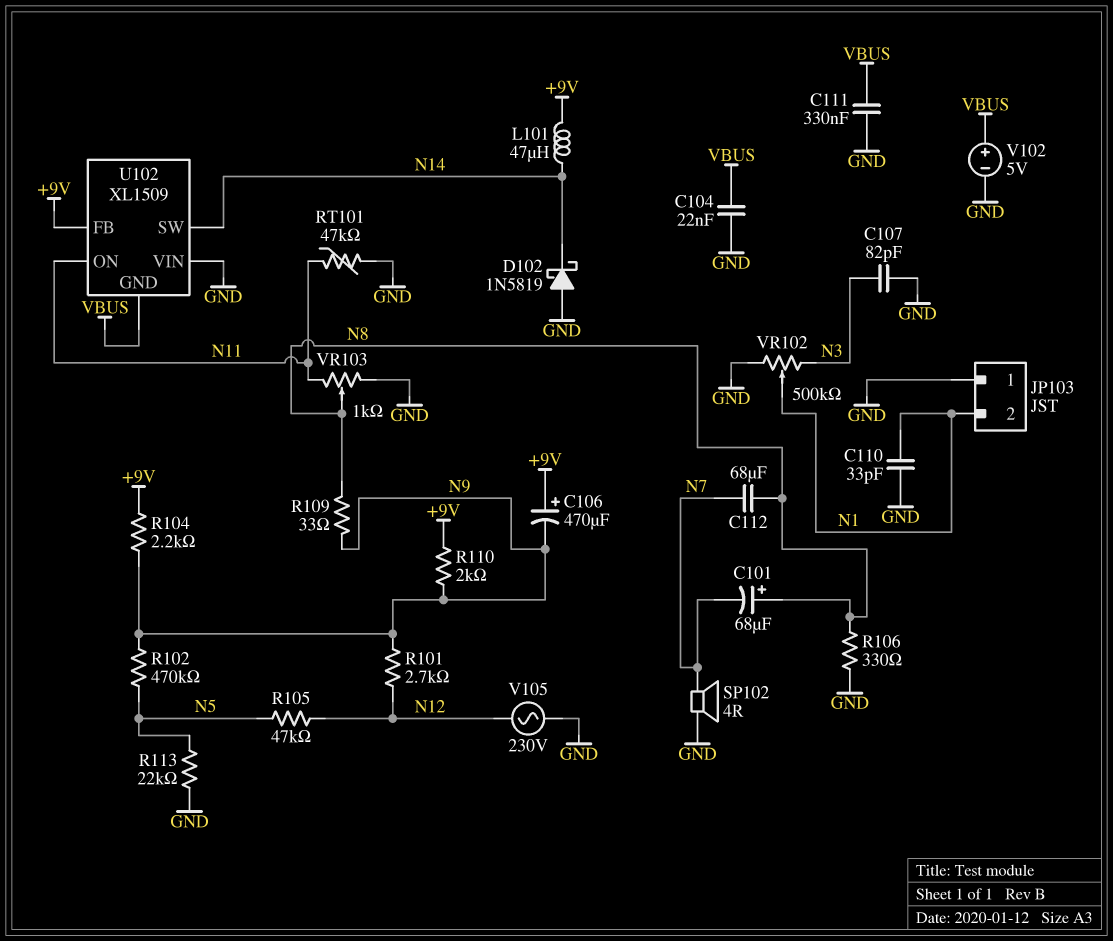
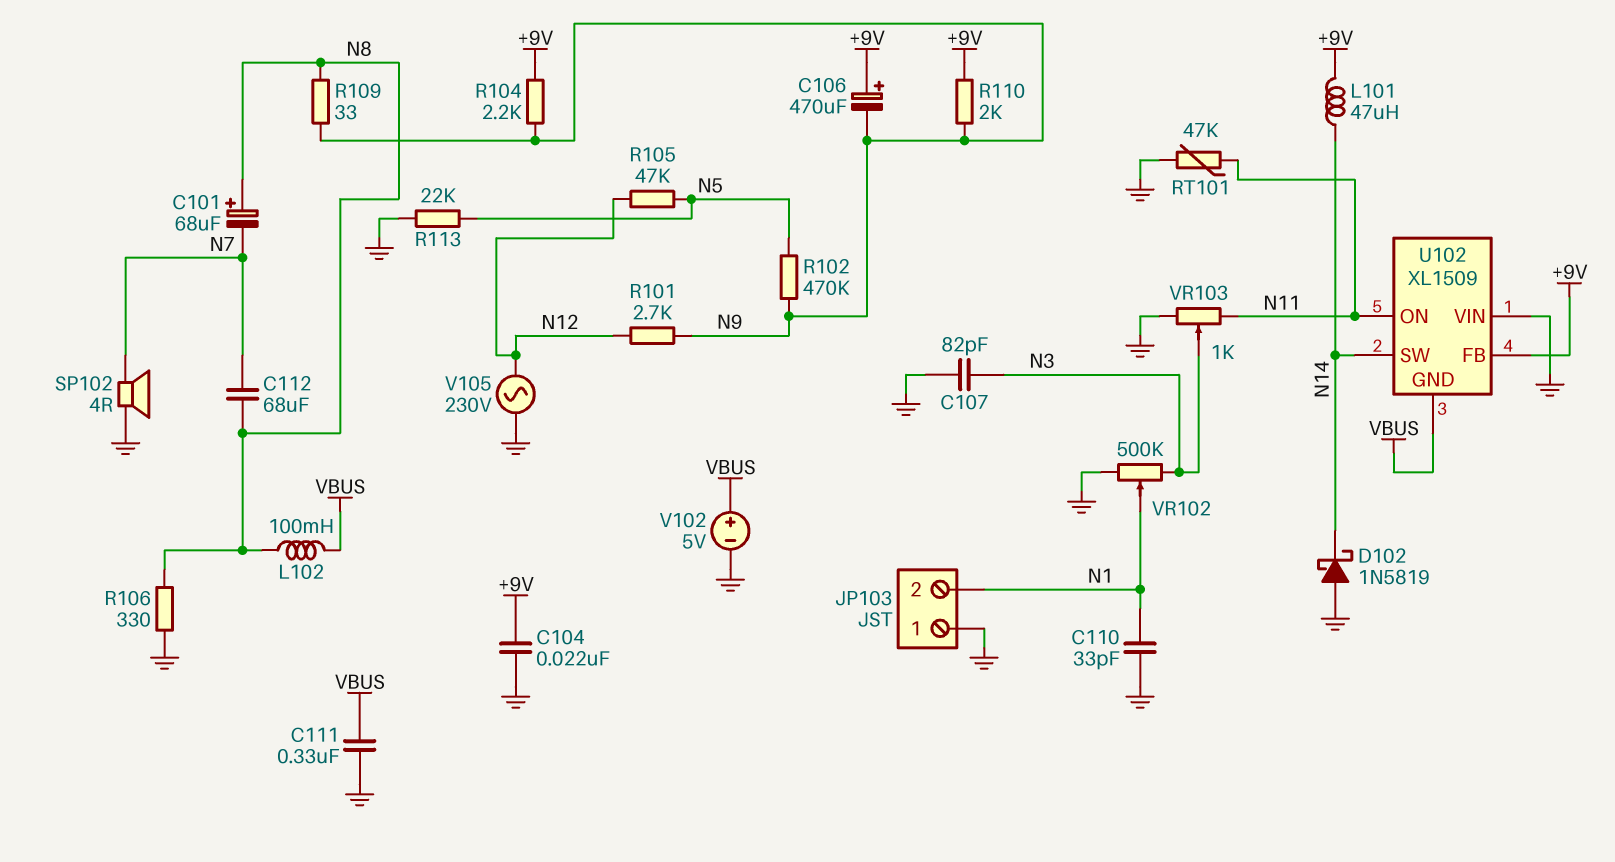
C104: 22nF (GND, VBUS) -> 22nF (+9V, GND)
L102: none -> 100mH (N8, VBUS)
VR103: 1k (GND, N11, wiper N8) -> 1k (GND, N11, wiper N3)

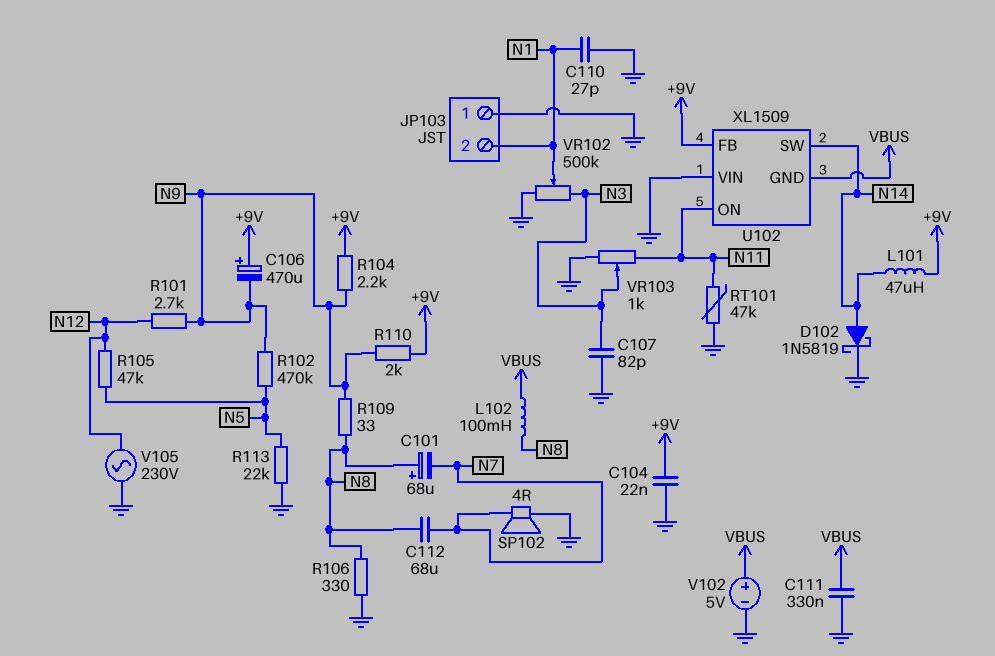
C110: 33pF (GND, N1) -> 27pF (GND, N1)
D102: schottky 1N5819 (A GND, K N14) -> schottky 1N5819 (A N14, K GND)

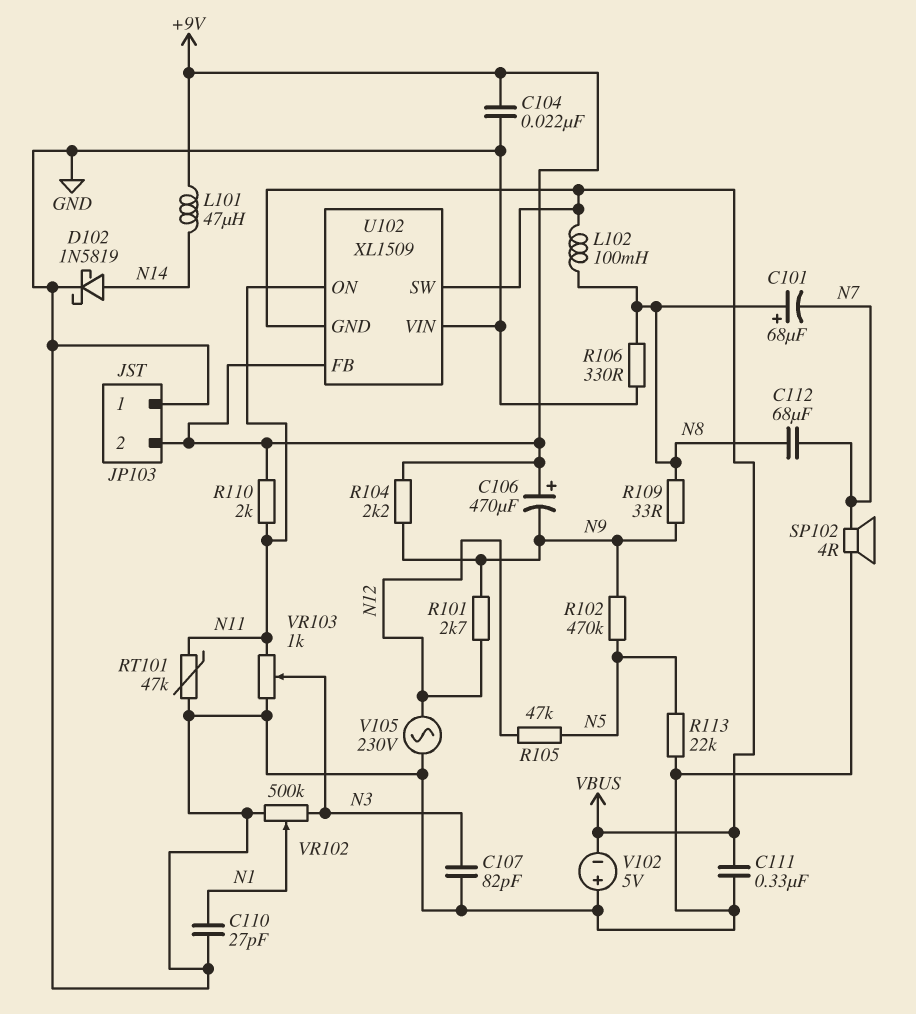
JP103 pin 2: N1 -> +9V
R110: 2k (+9V, N9) -> 2k (+9V, N11)
U102 pin SW: N14 -> VBUS
V102: 5V (plus VBUS, minus GND) -> 5V (plus GND, minus VBUS)

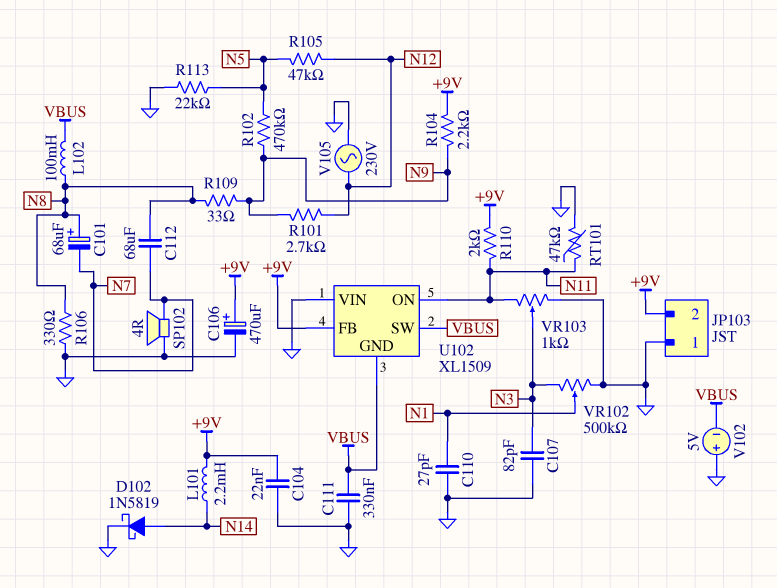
C106: 470uF (plus +9V, minus N9) -> 470uF (plus +9V, minus GND)
L101: 47uH (+9V, N14) -> 2.2mH (+9V, N14)

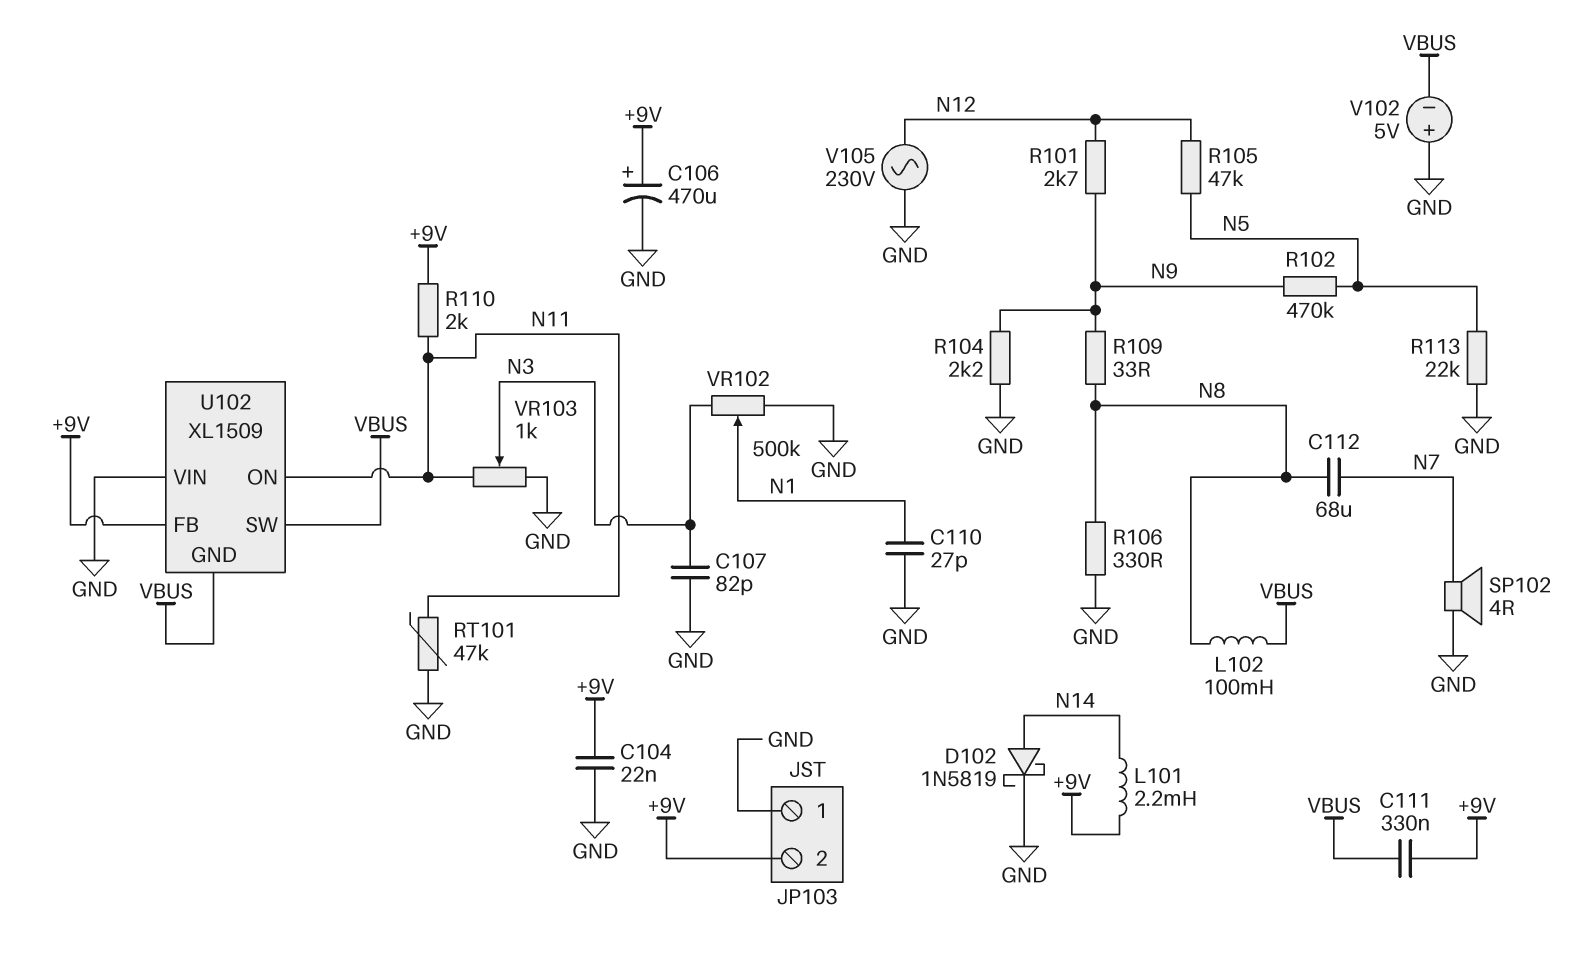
C101: 68uF (plus N8, minus N7) -> none
C111: 330nF (GND, VBUS) -> 330nF (+9V, VBUS)
R104: 2.2k (+9V, N9) -> 2.2k (GND, N9)

